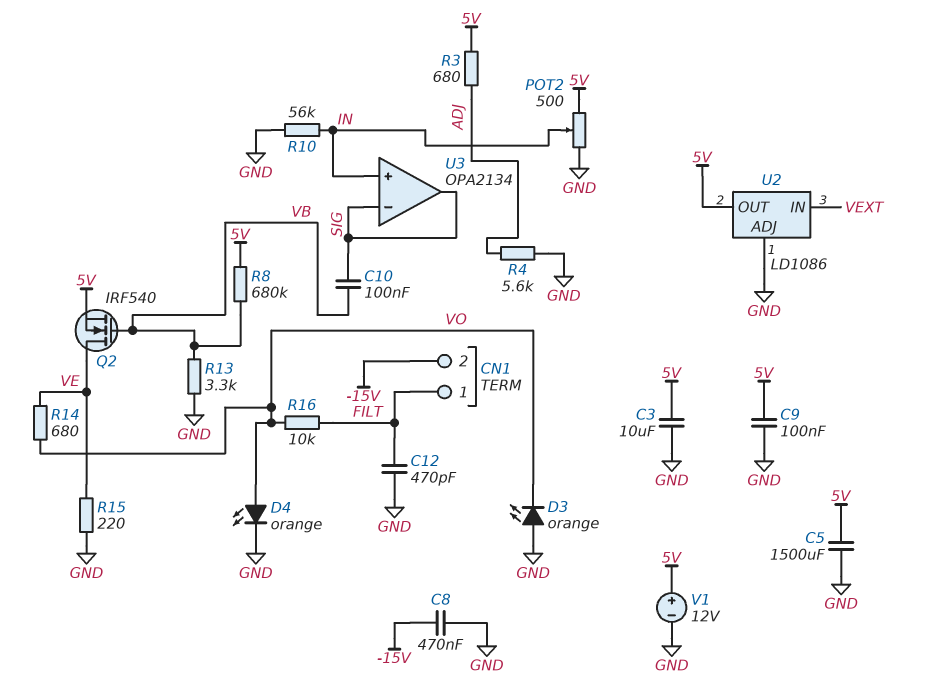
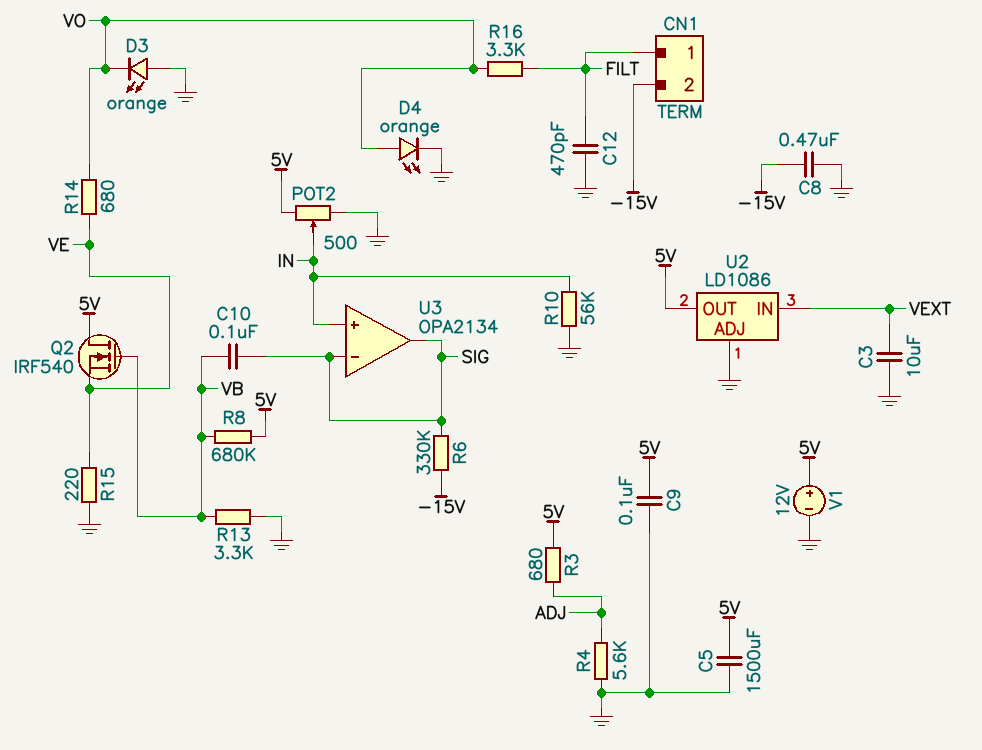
C3: 10uF (5V, GND) -> 10uF (GND, VEXT)
Q2: NMOS IRF540 (G VB, D VE, S 5V) -> NMOS IRF540 (G VB, D 5V, S VE)
R6: none -> 330k (-15V, SIG)
R16: 10k (FILT, VO) -> 3.3k (FILT, VO)

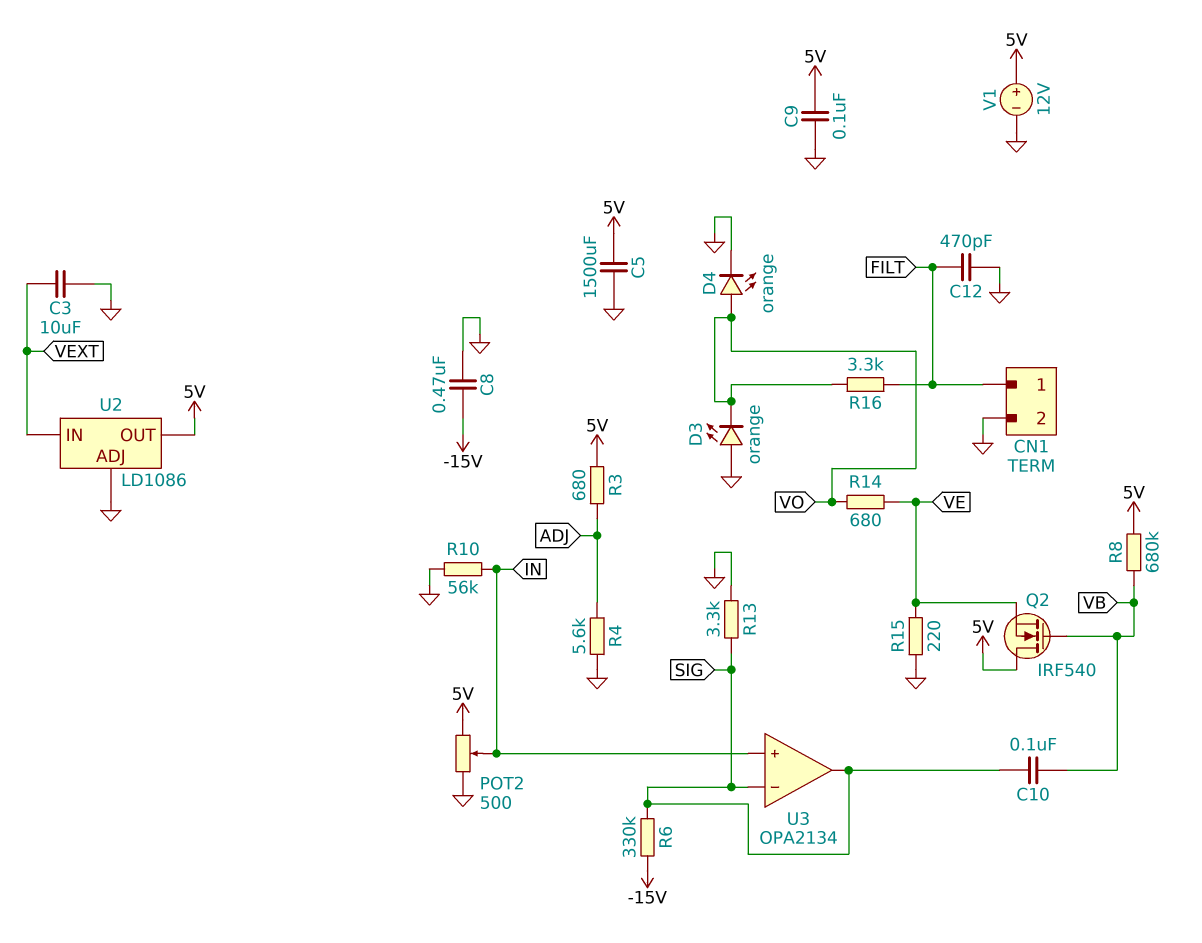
CN1 pin 2: -15V -> GND
R13: 3.3k (GND, VB) -> 3.3k (GND, SIG)

